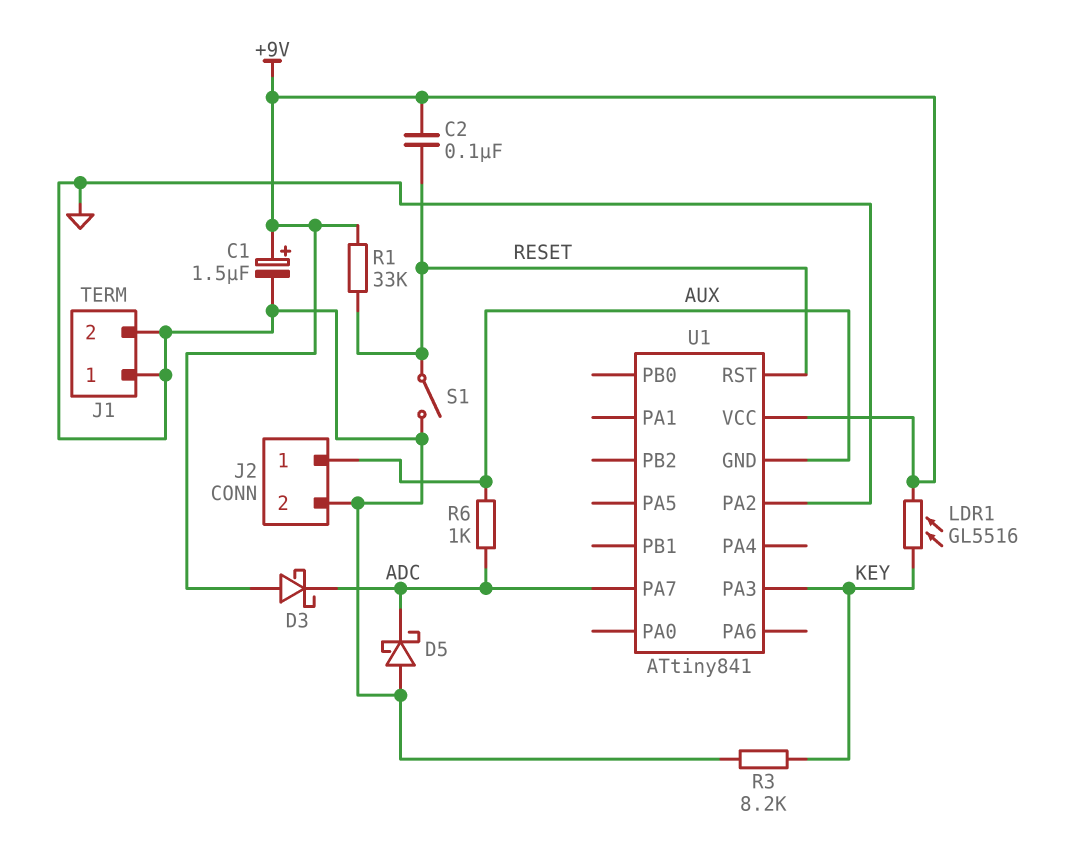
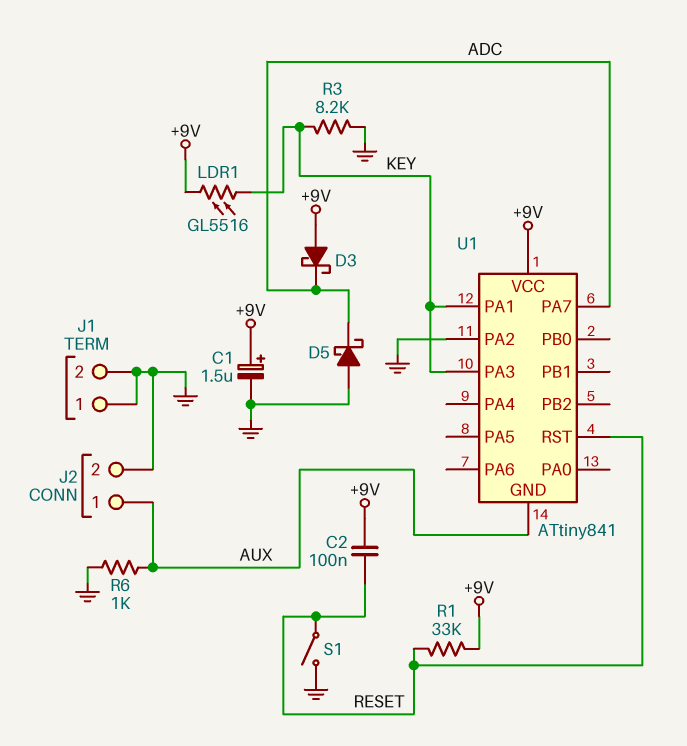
R6: 1k (ADC, AUX) -> 1k (AUX, GND)
U1 pin PA1: none -> KEY

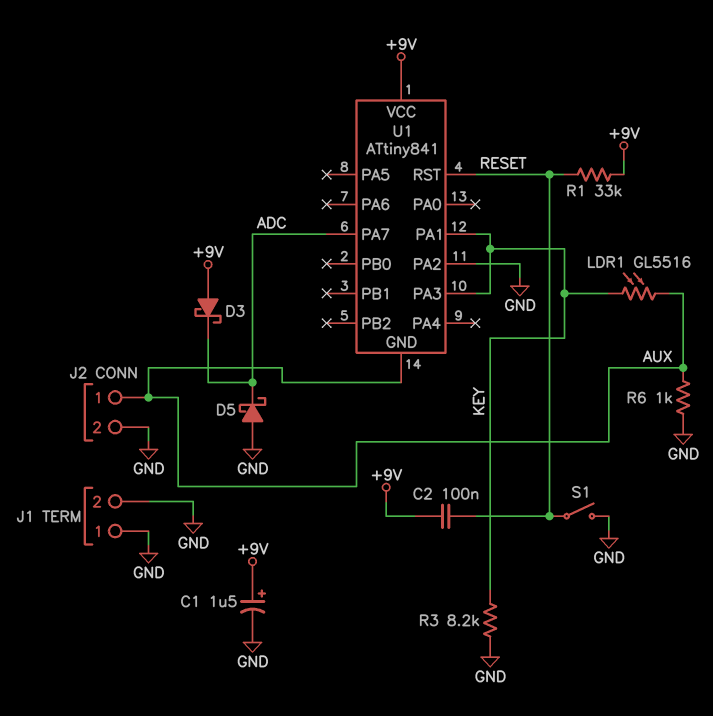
LDR1: GL5516 (+9V, KEY) -> GL5516 (AUX, KEY)

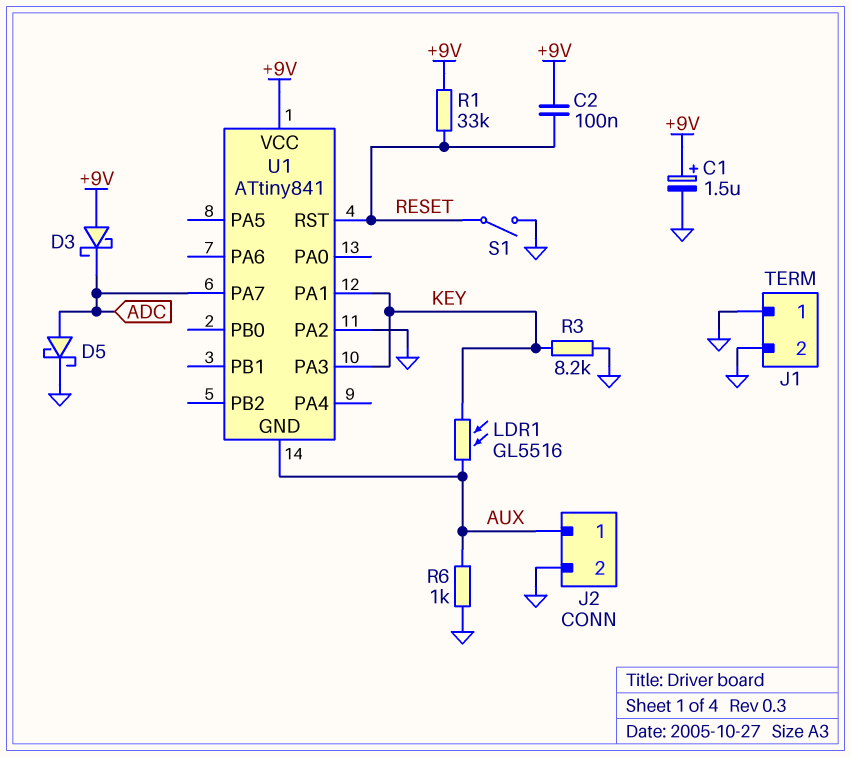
D5: schottky (A GND, K ADC) -> schottky (A ADC, K GND)

